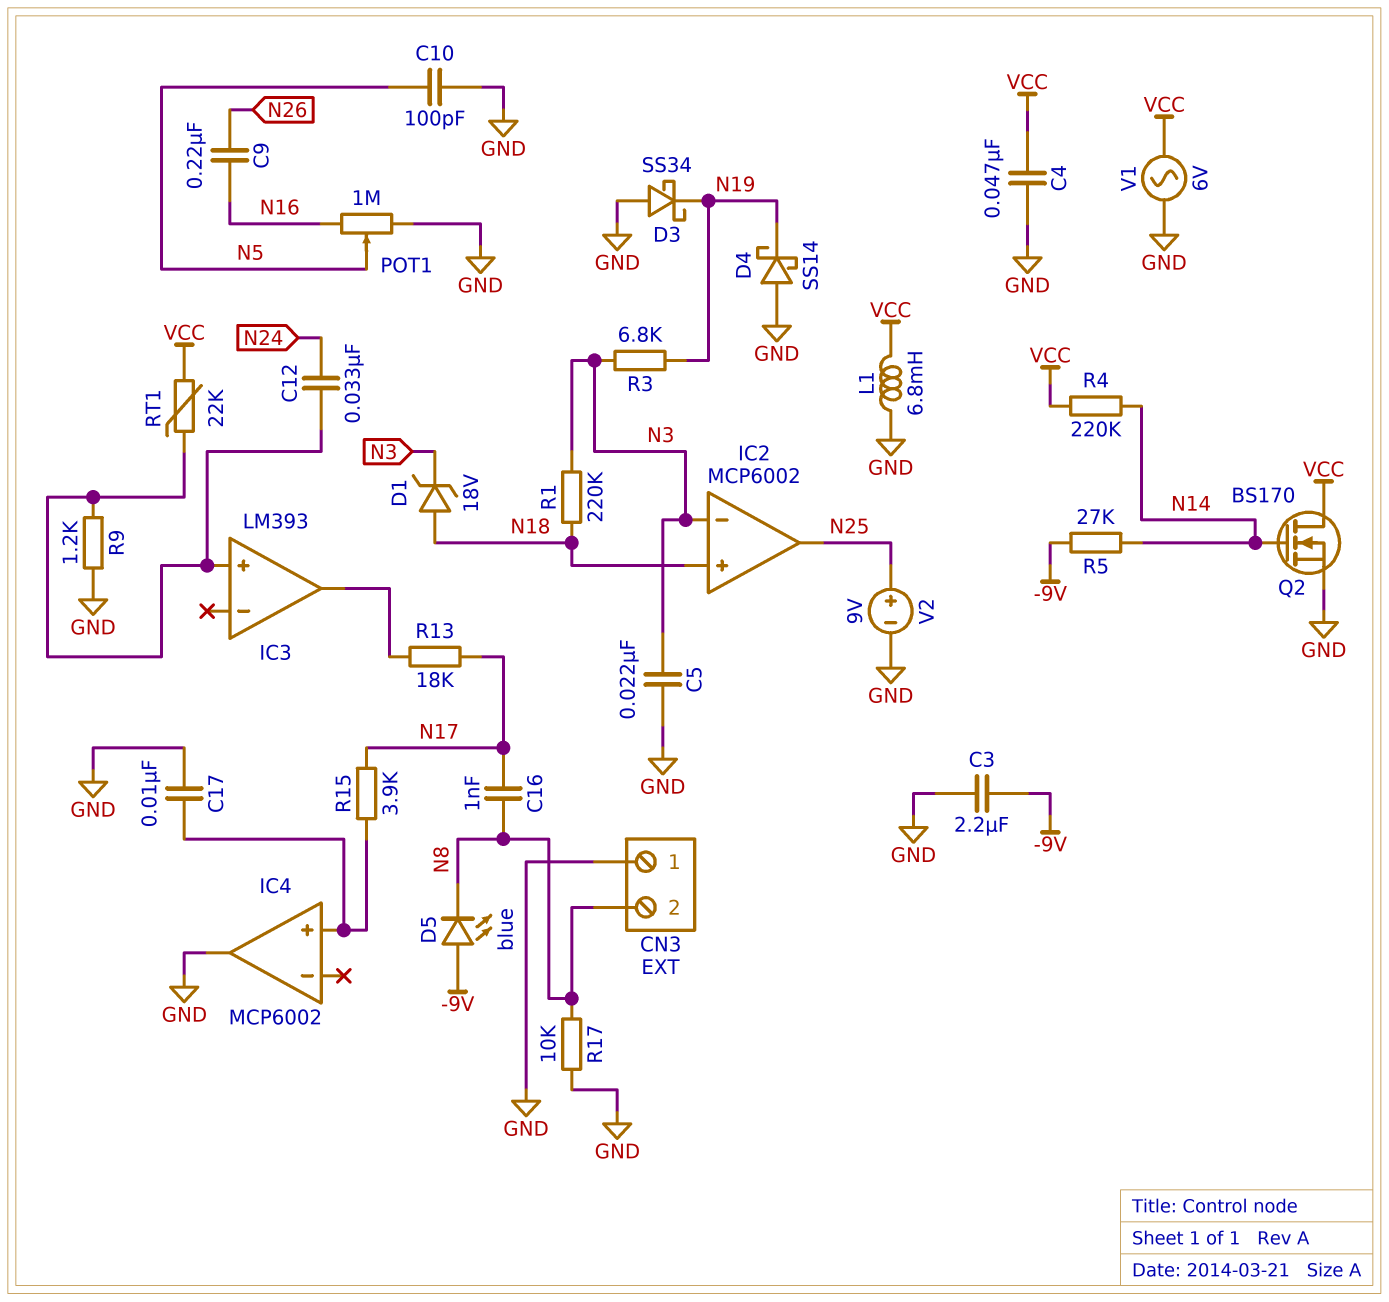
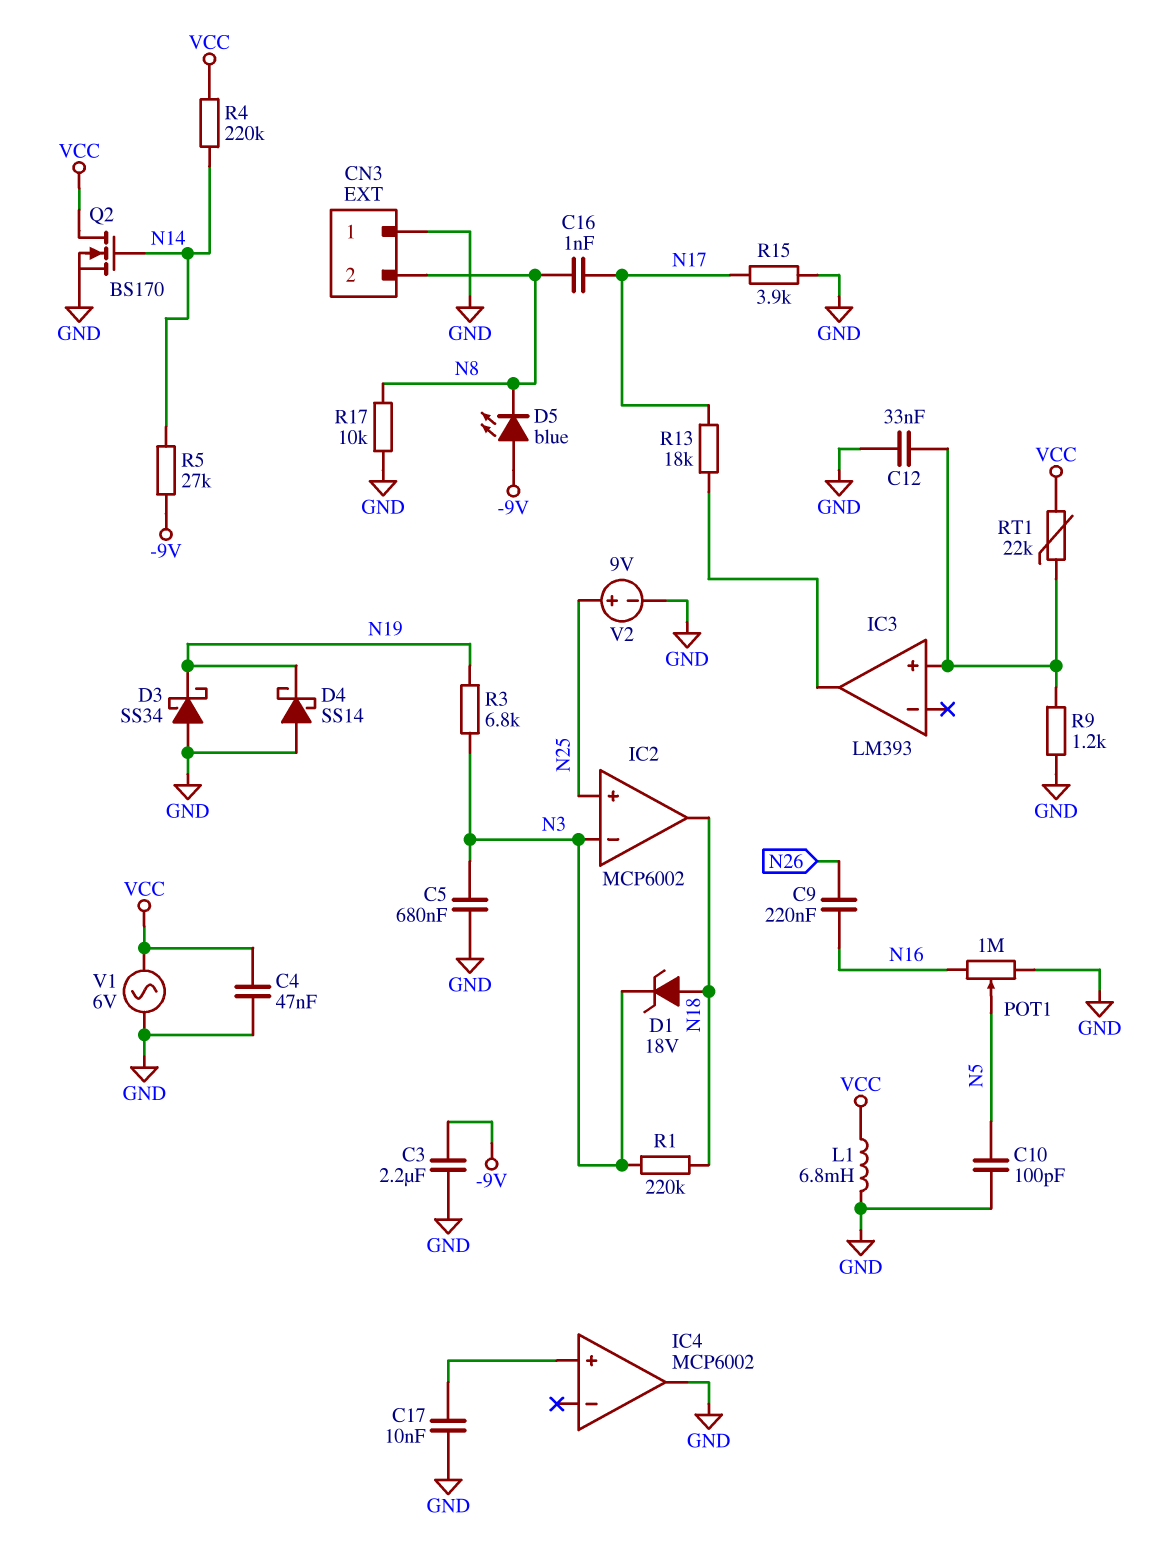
C5: 22nF (GND, N3) -> 680nF (GND, N3)
C12: 33nF (IC3/in+, N24) -> 33nF (GND, IC3/in+)
IC2 pin in+: N18 -> N25
IC2 pin out: N25 -> N18
R15: 3.9k (IC4/in+, N17) -> 3.9k (GND, N17)

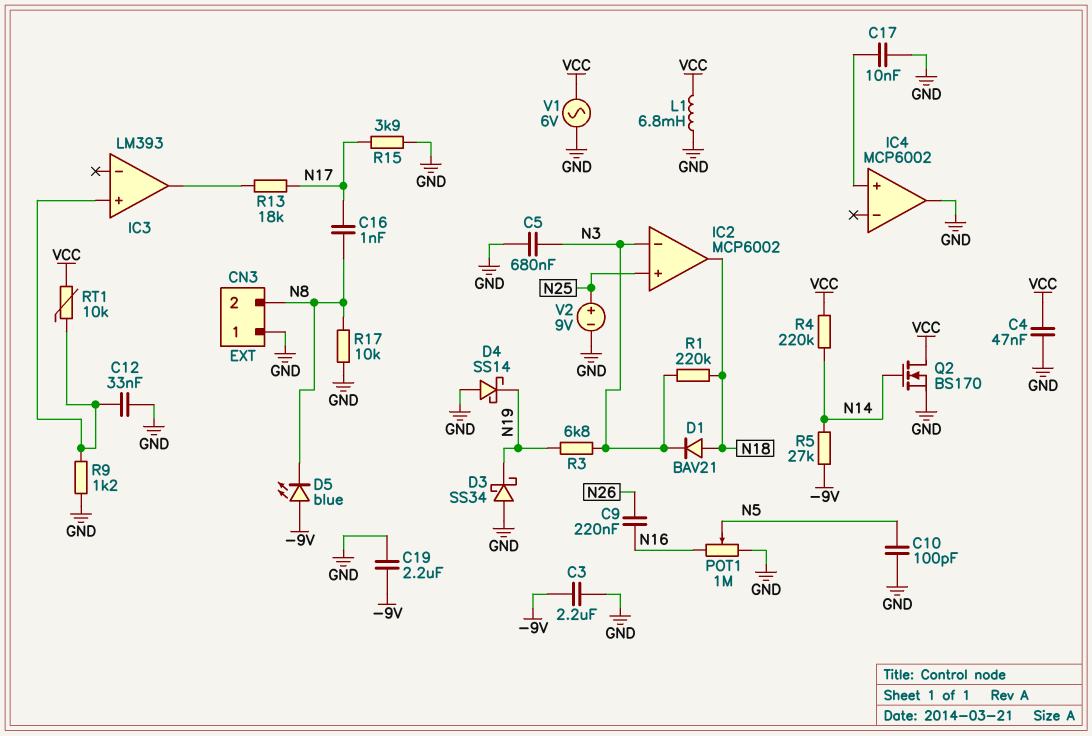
C19: none -> 2.2uF (-9V, GND)
D1: zener 18V (A N18, K N3) -> diode BAV21 (A N18, K N3)
RT1: 22k (IC3/in+, VCC) -> 10k (IC3/in+, VCC)

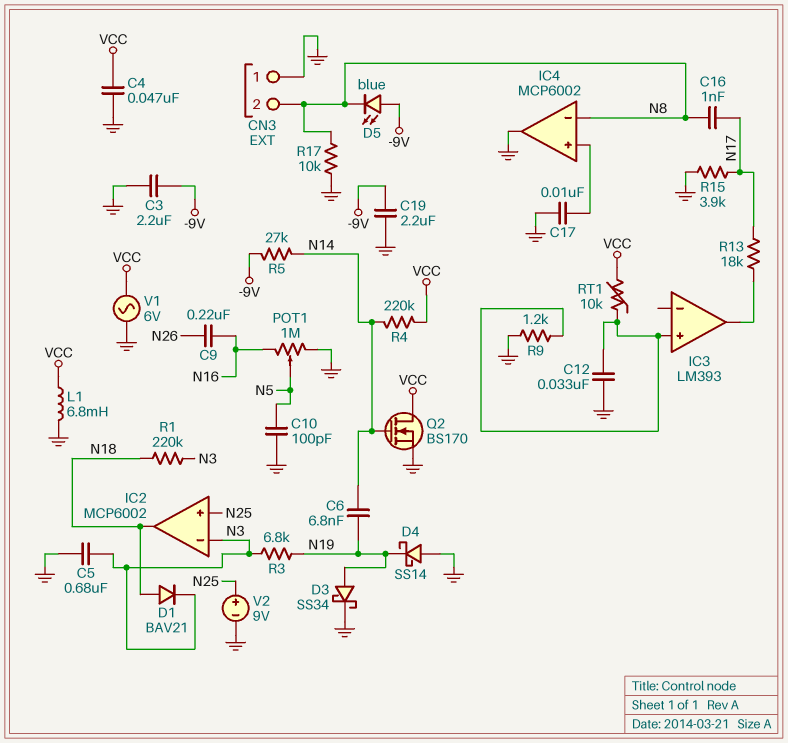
C6: none -> 6.8nF (N14, N19)
D3: schottky SS34 (A GND, K N19) -> schottky SS34 (A N19, K GND)
IC4 pin in-: none -> N8

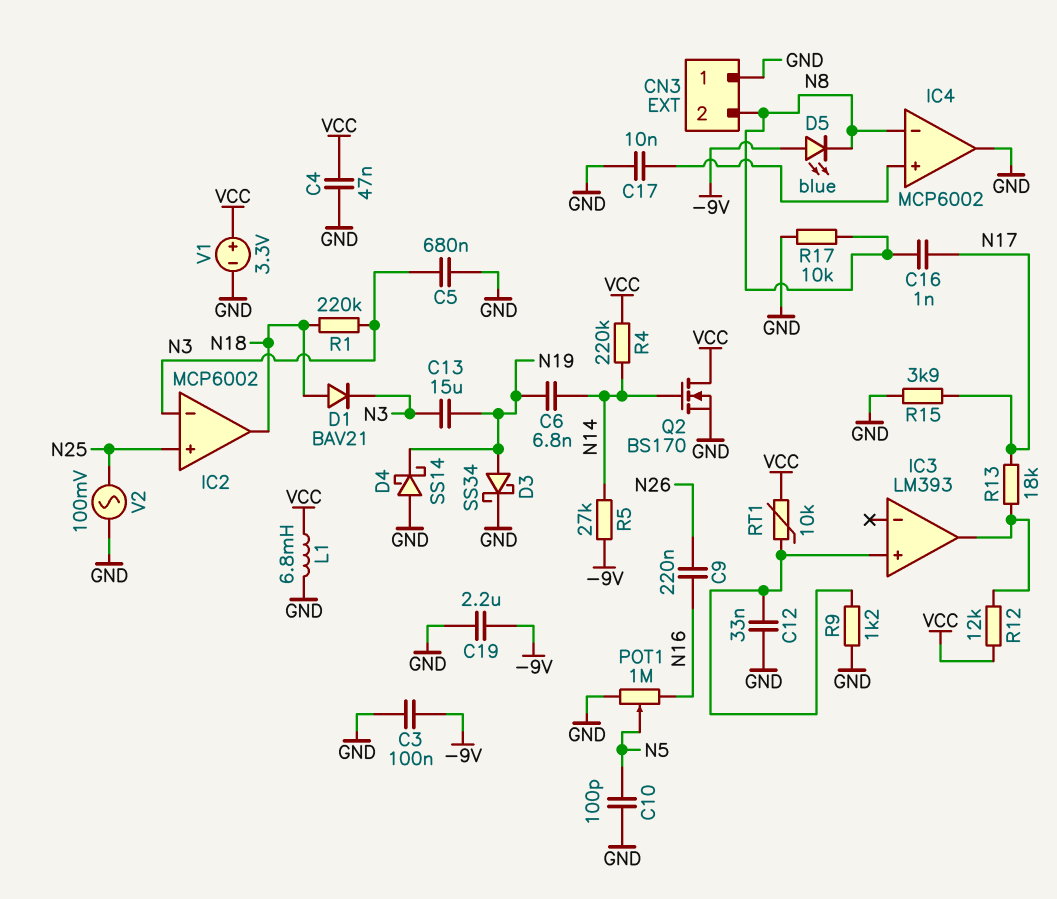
C3: 2.2uF (-9V, GND) -> 100nF (-9V, GND)
C13: none -> 15uF (N3, N19)
R3: 6.8k (N3, N19) -> none
R12: none -> 12k (IC3/out, VCC)
V1: AC 6V (GND, VCC) -> 3.3V (plus VCC, minus GND)
V2: 9V (plus N25, minus GND) -> AC 100mV (GND, N25)

